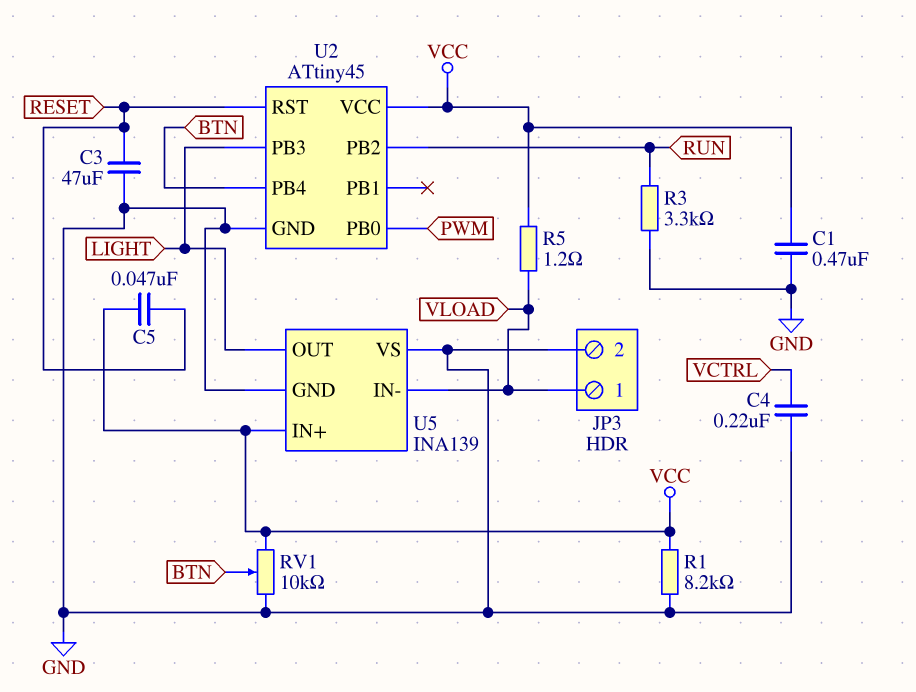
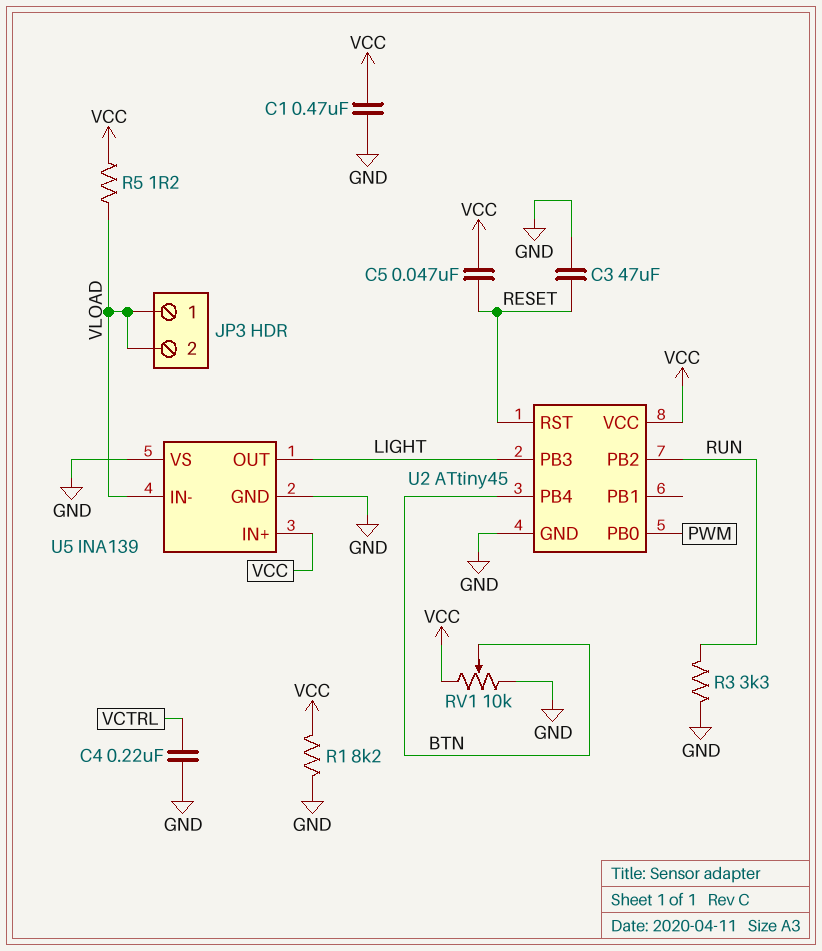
JP3 pin 2: GND -> VLOAD

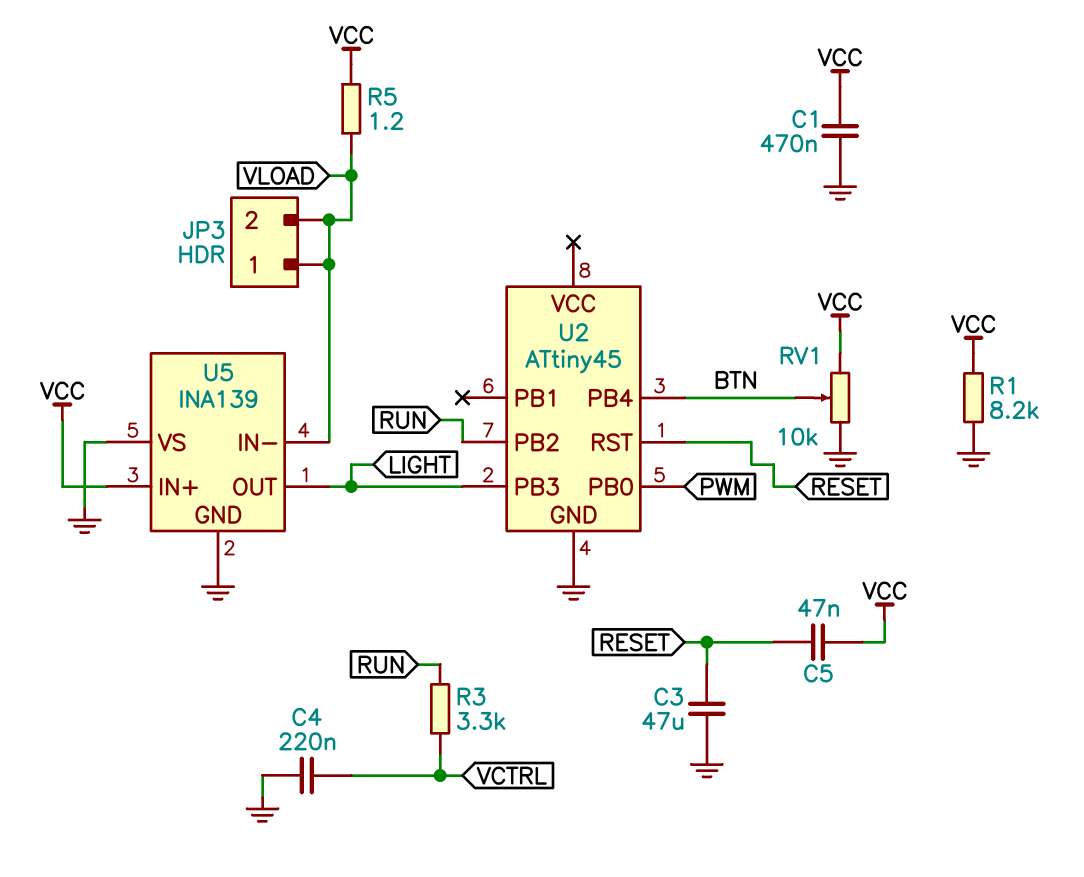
R3: 3.3k (GND, RUN) -> 3.3k (RUN, VCTRL)
U2 pin VCC: VCC -> none

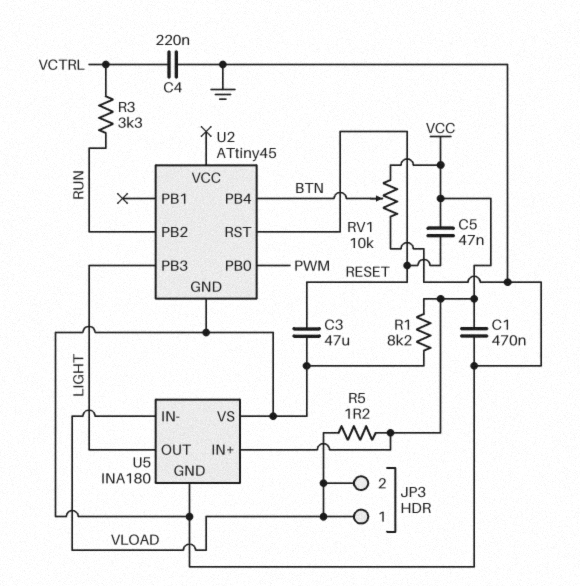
U5: INA139 -> INA180

